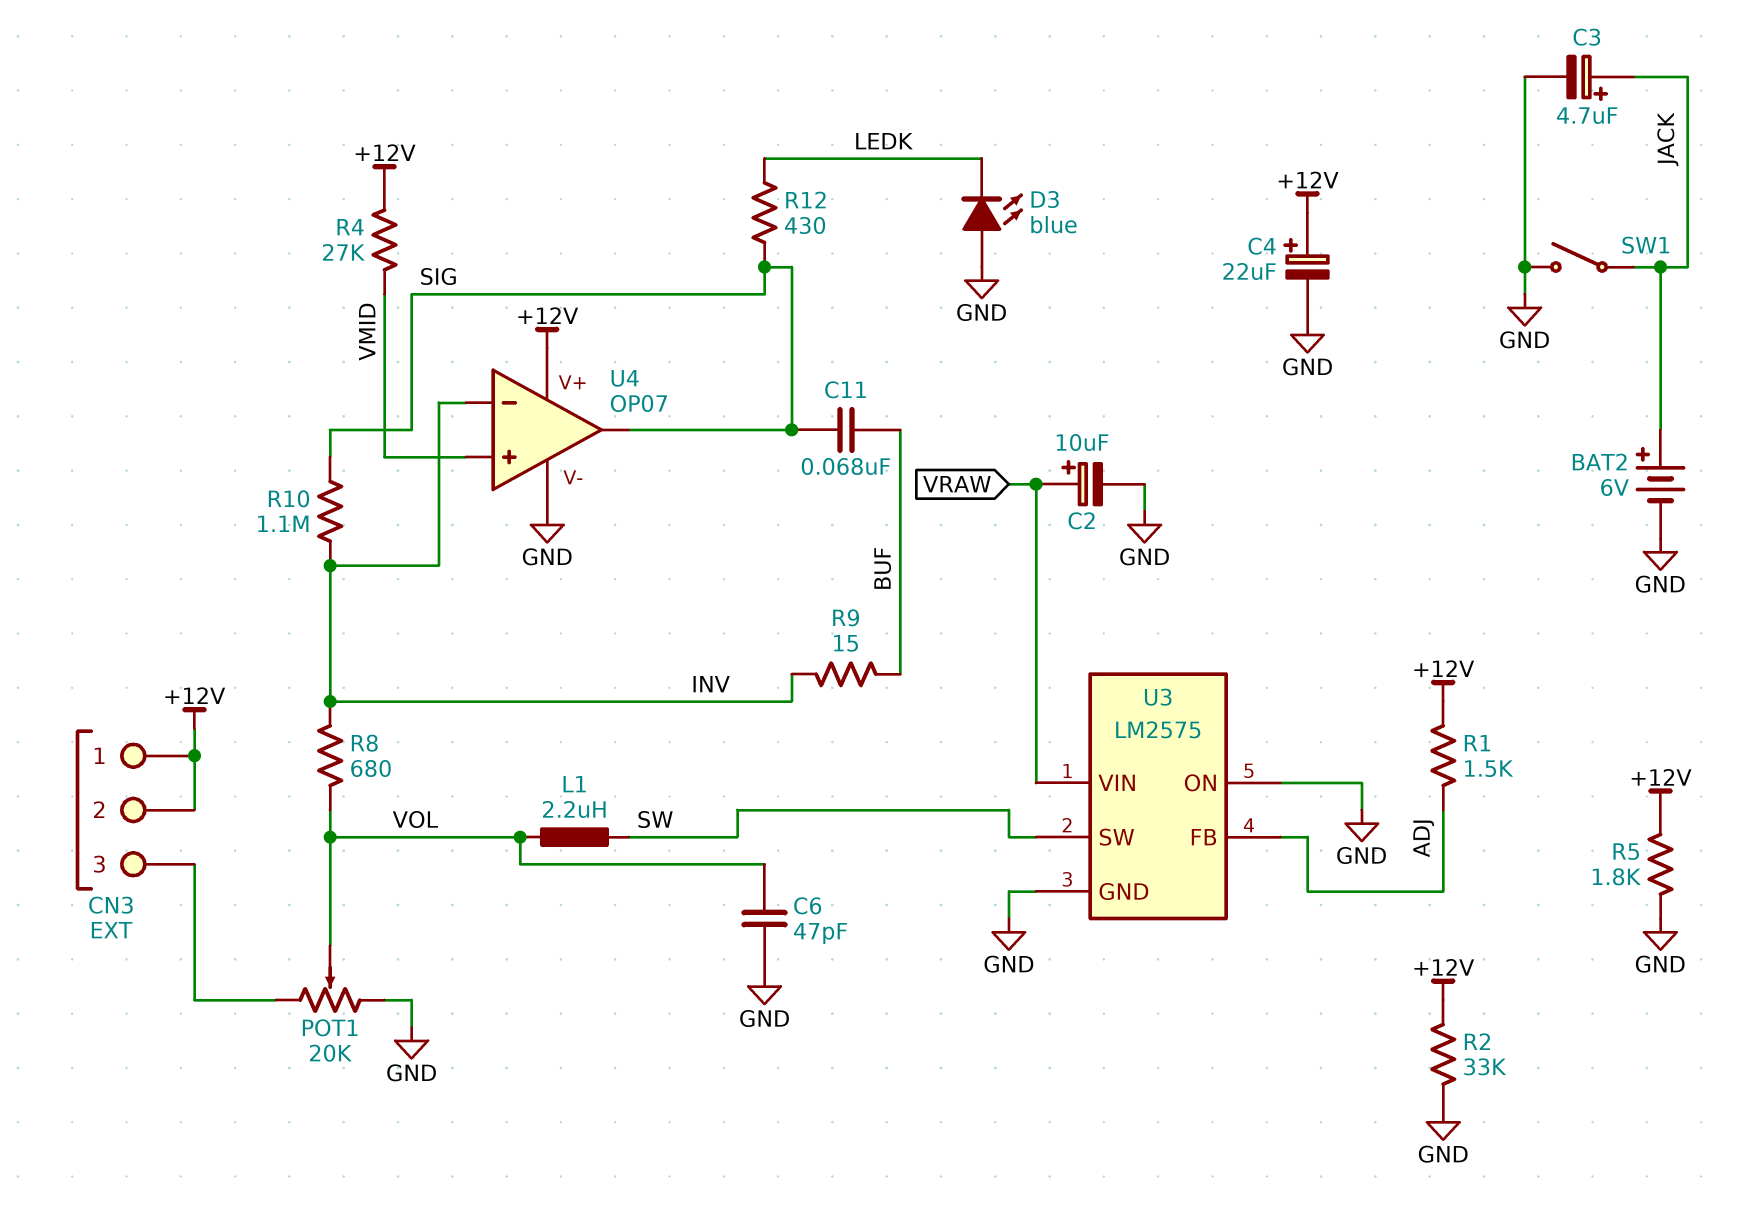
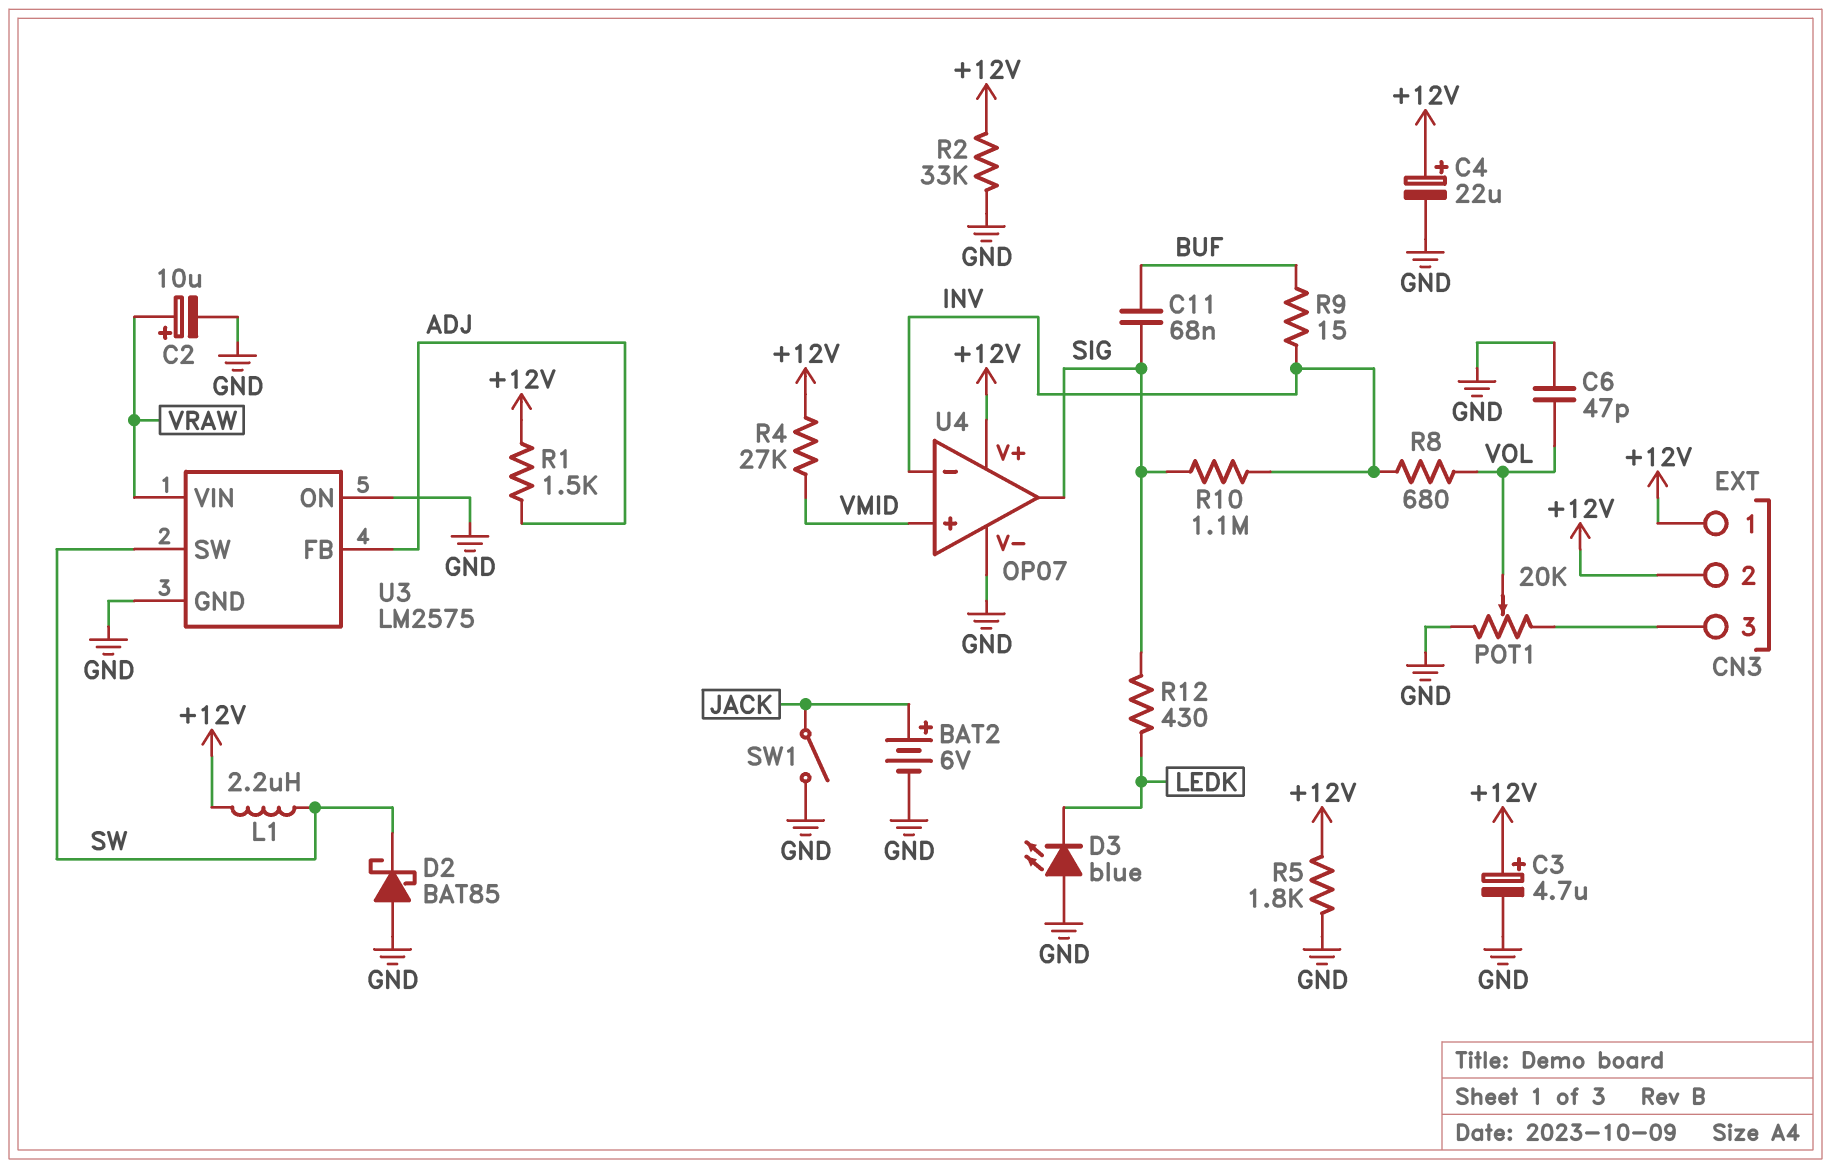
C3: 4.7uF (plus JACK, minus GND) -> 4.7uF (plus +12V, minus GND)
D2: none -> schottky BAT85 (A GND, K SW)
L1: 2.2uH (SW, VOL) -> 2.2uH (+12V, SW)

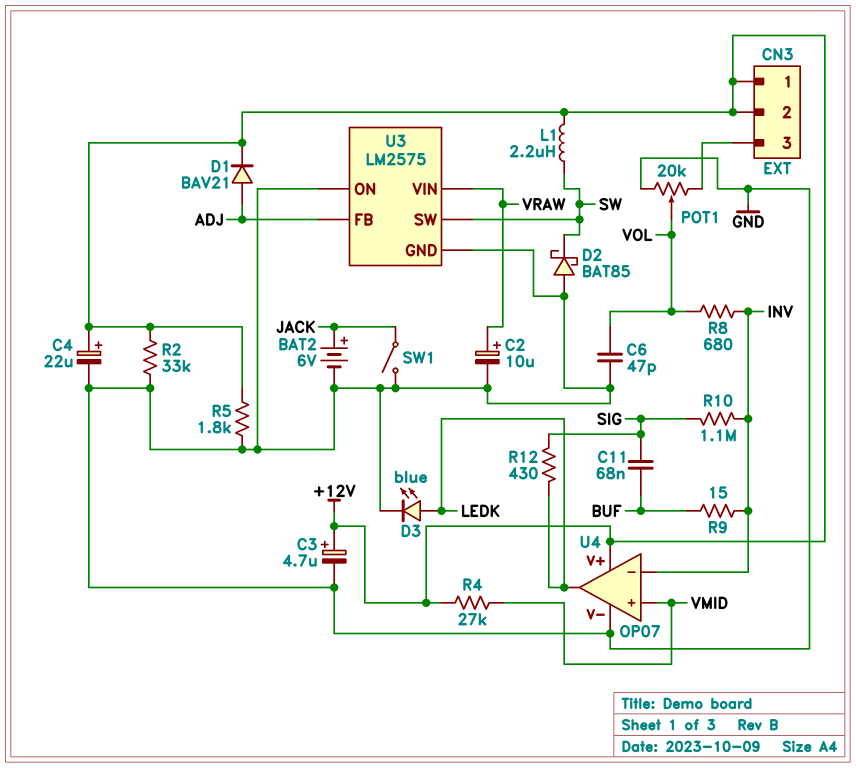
D1: none -> diode BAV21 (A ADJ, K +12V)
D3: LED blue (A GND, K LEDK) -> LED blue (A LEDK, K GND)
R1: 1.5k (+12V, ADJ) -> none
U4 pin out: SIG -> LEDK

